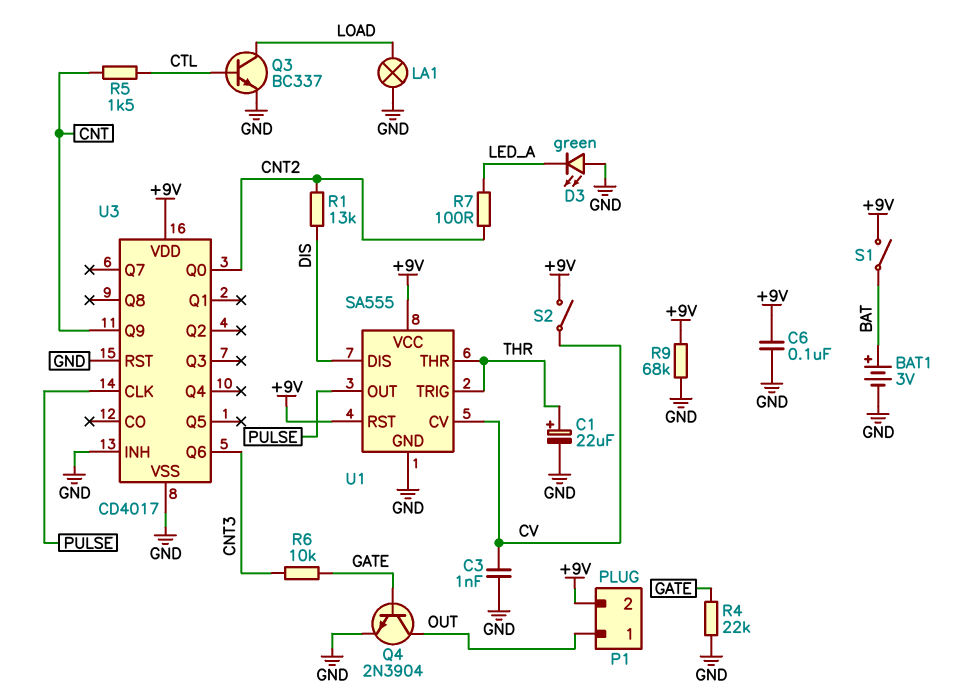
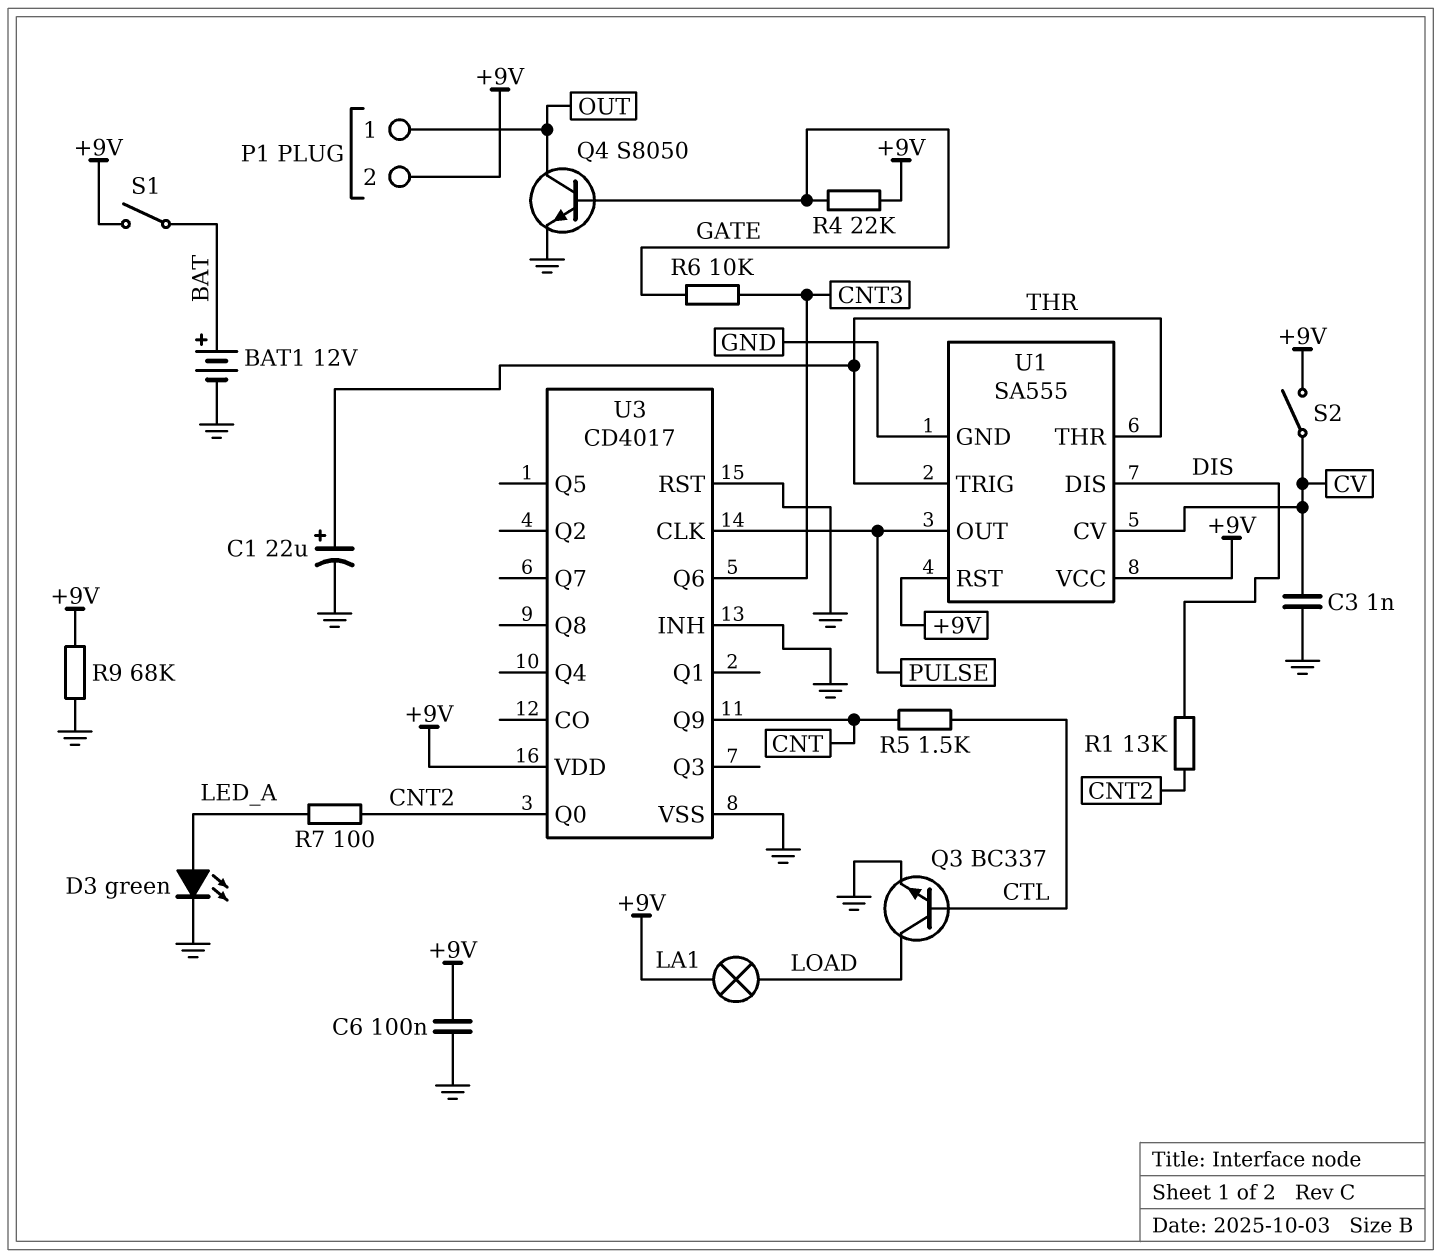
BAT1: 3V (plus BAT, minus GND) -> 12V (plus BAT, minus GND)
D3: LED green (A GND, K LED_A) -> LED green (A LED_A, K GND)
LA1: lamp (GND, LOAD) -> lamp (+9V, LOAD)
Q4: NPN 2N3904 (B GATE, C OUT, E GND) -> NPN S8050 (B GATE, C OUT, E GND)
R4: 22k (GATE, GND) -> 22k (+9V, GATE)

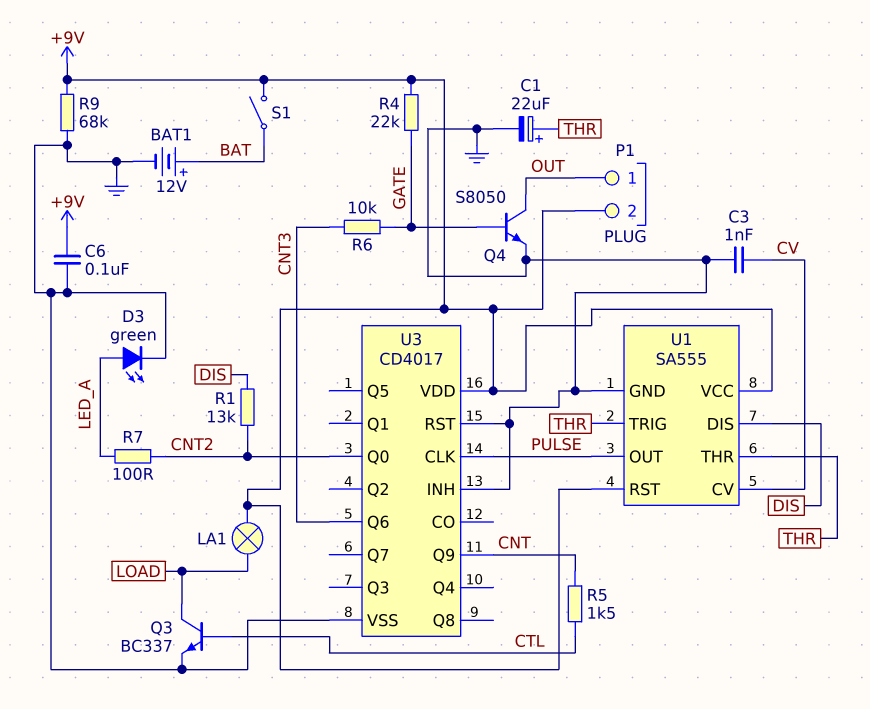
S2: switch (+9V, CV) -> none

